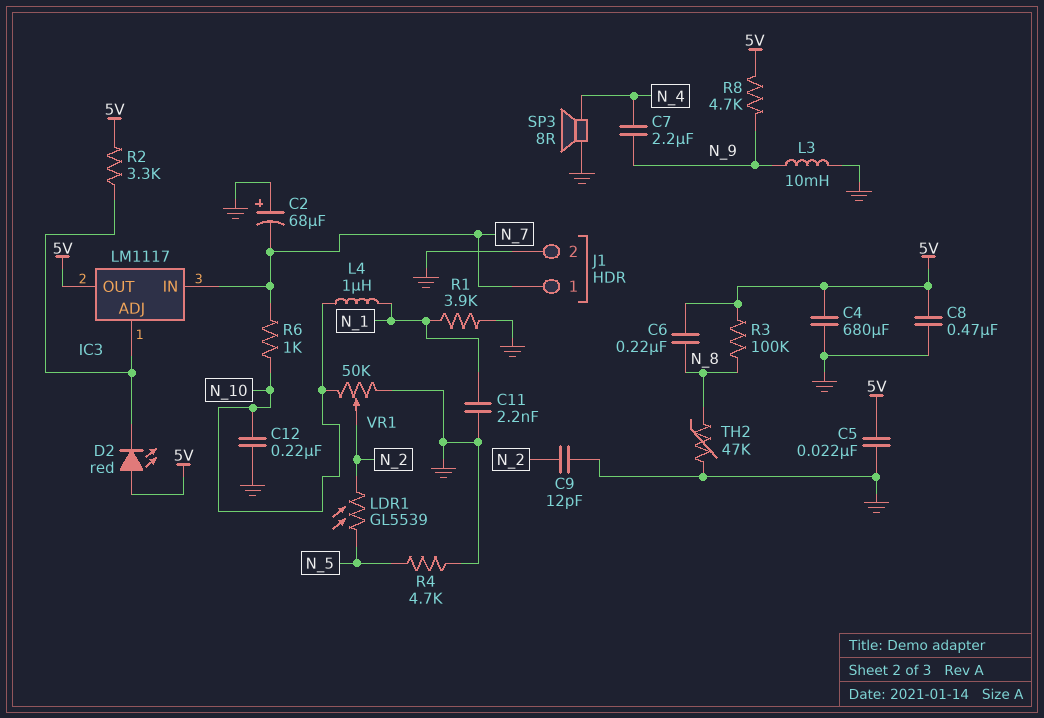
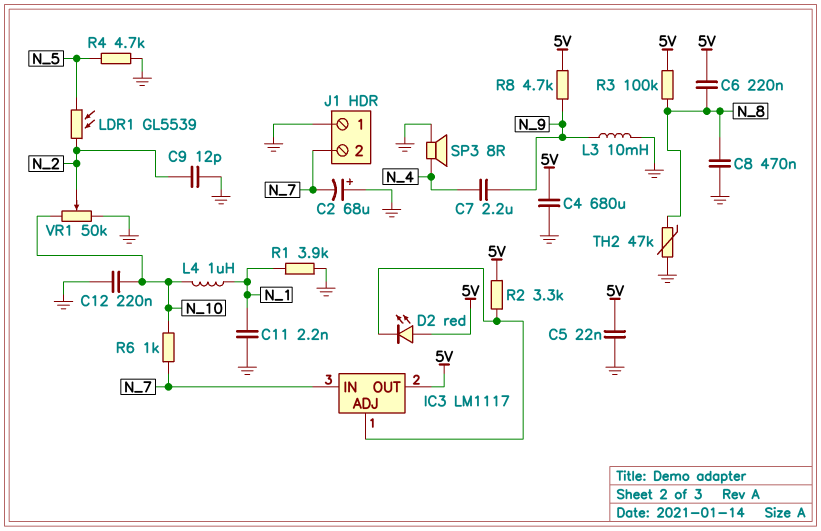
C8: 470nF (5V, GND) -> 470nF (GND, N_8)
J1 pin 1: N_7 -> GND
J1 pin 2: GND -> N_7

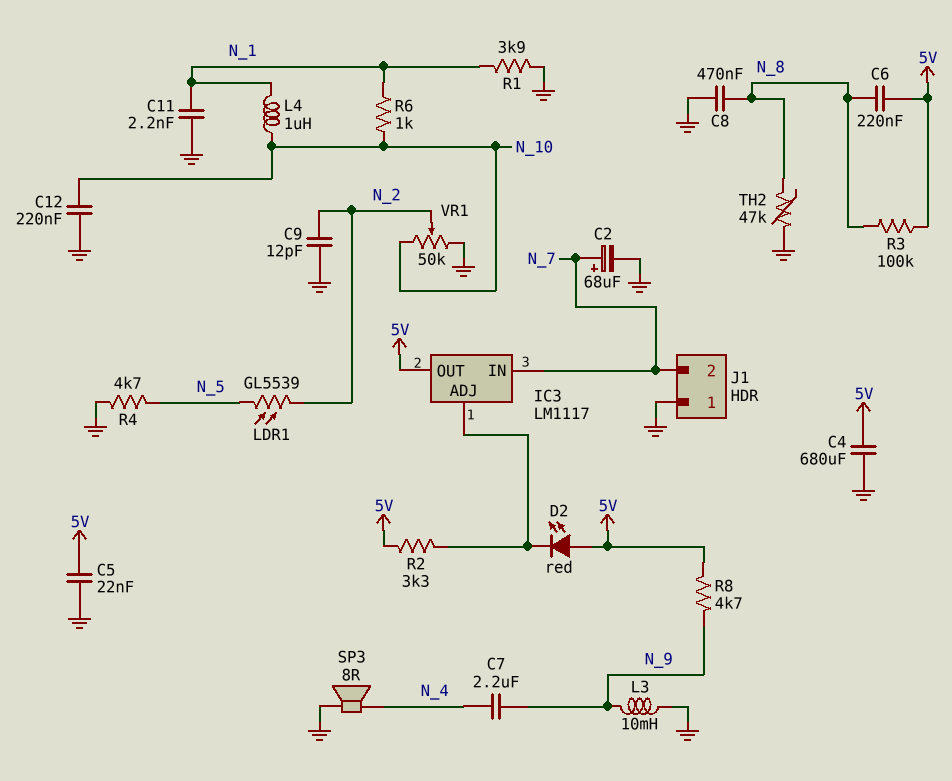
C2: 68uF (plus GND, minus N_7) -> 68uF (plus N_7, minus GND)
R6: 1k (N_7, N_10) -> 1k (N_1, N_10)

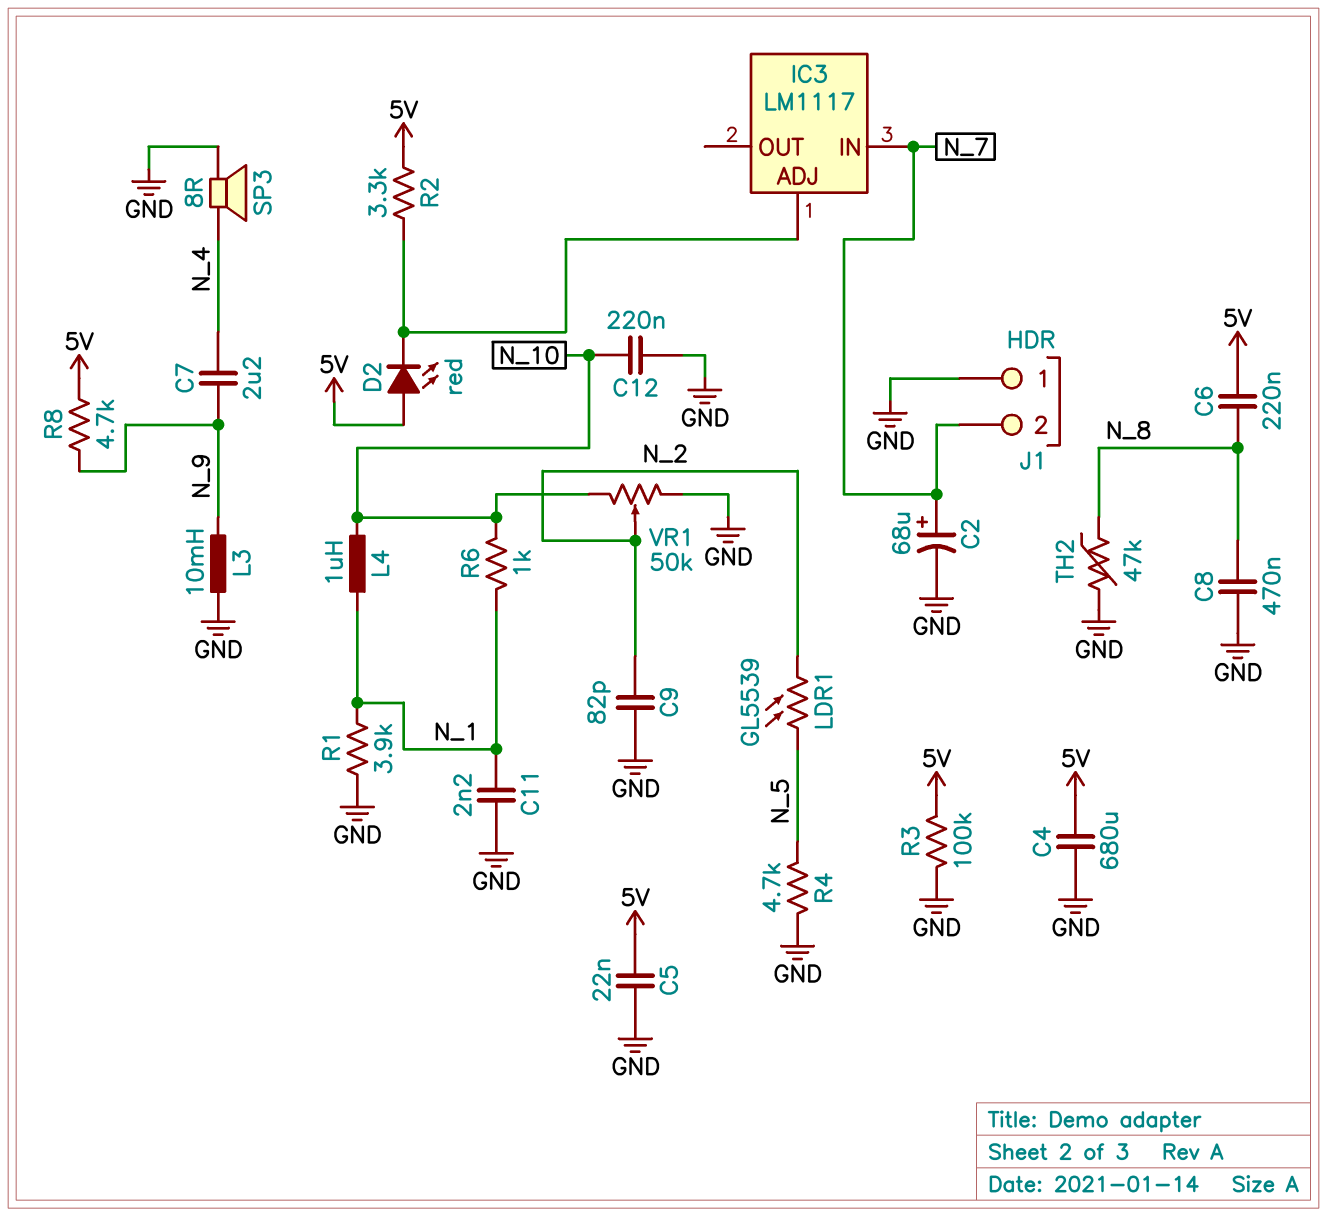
C9: 12pF (GND, N_2) -> 82pF (GND, N_2)
IC3 pin OUT: 5V -> none
R3: 100k (5V, N_8) -> 100k (5V, GND)

